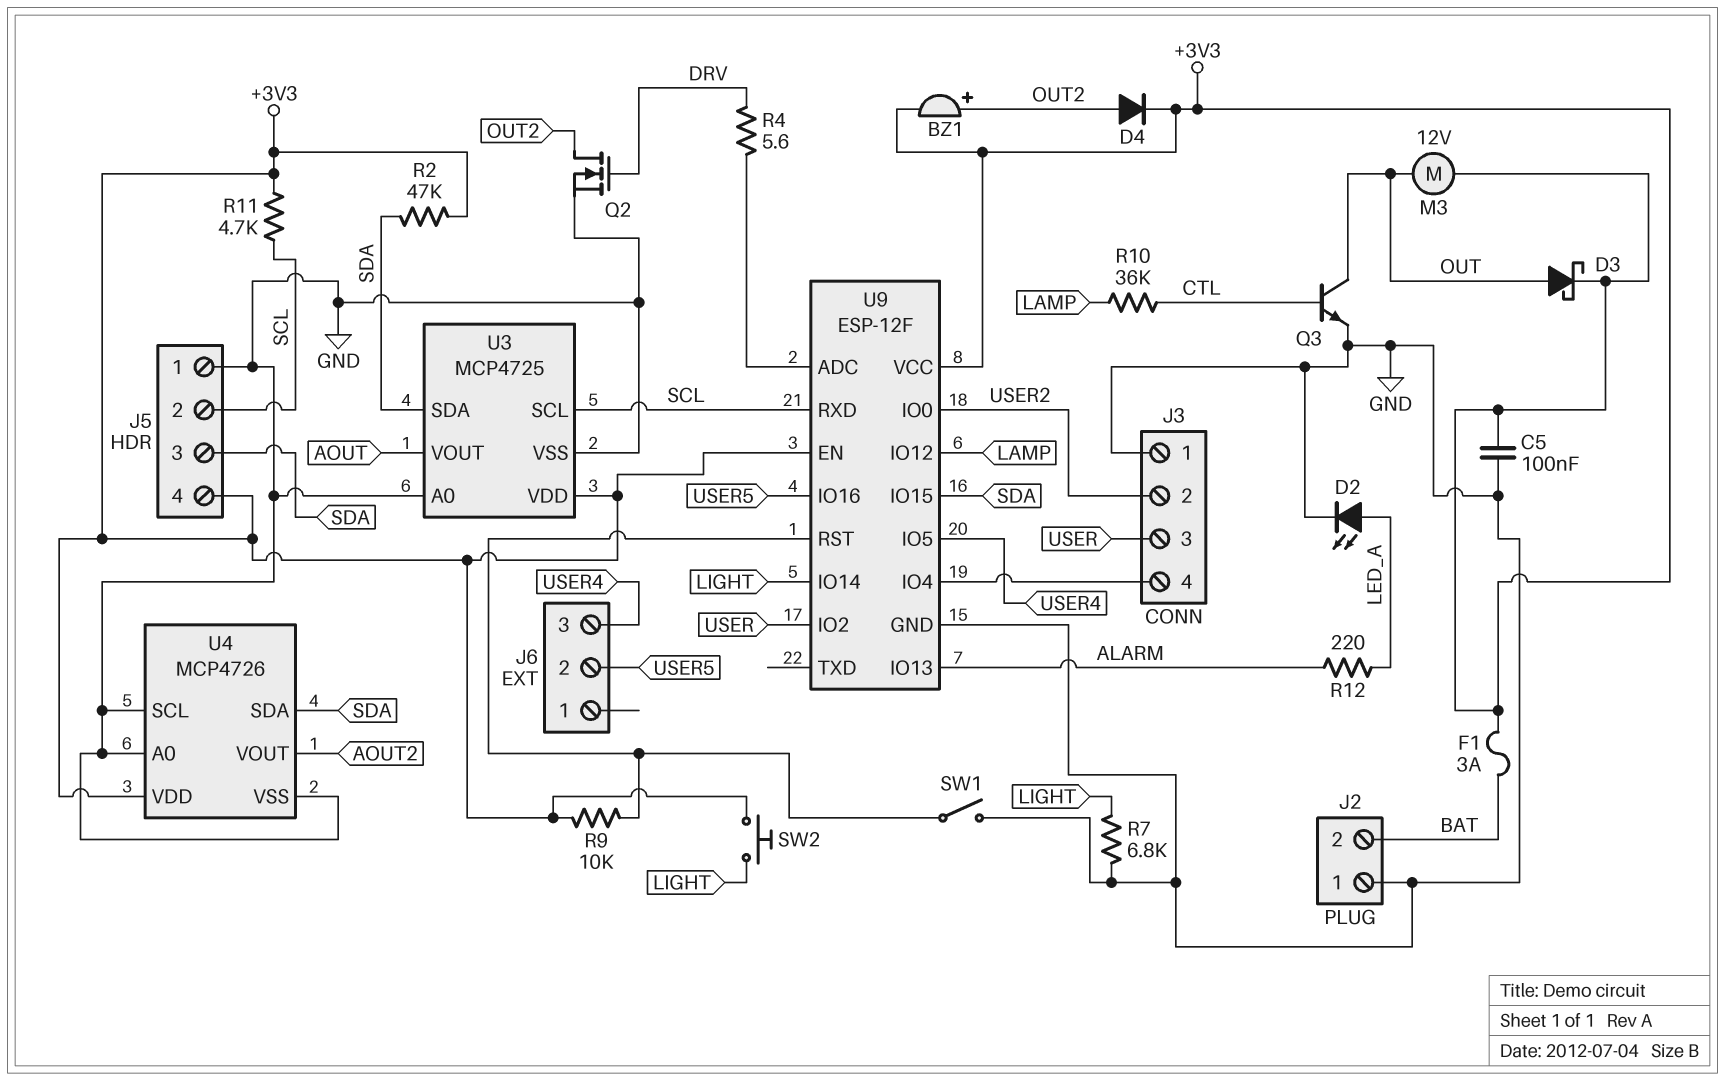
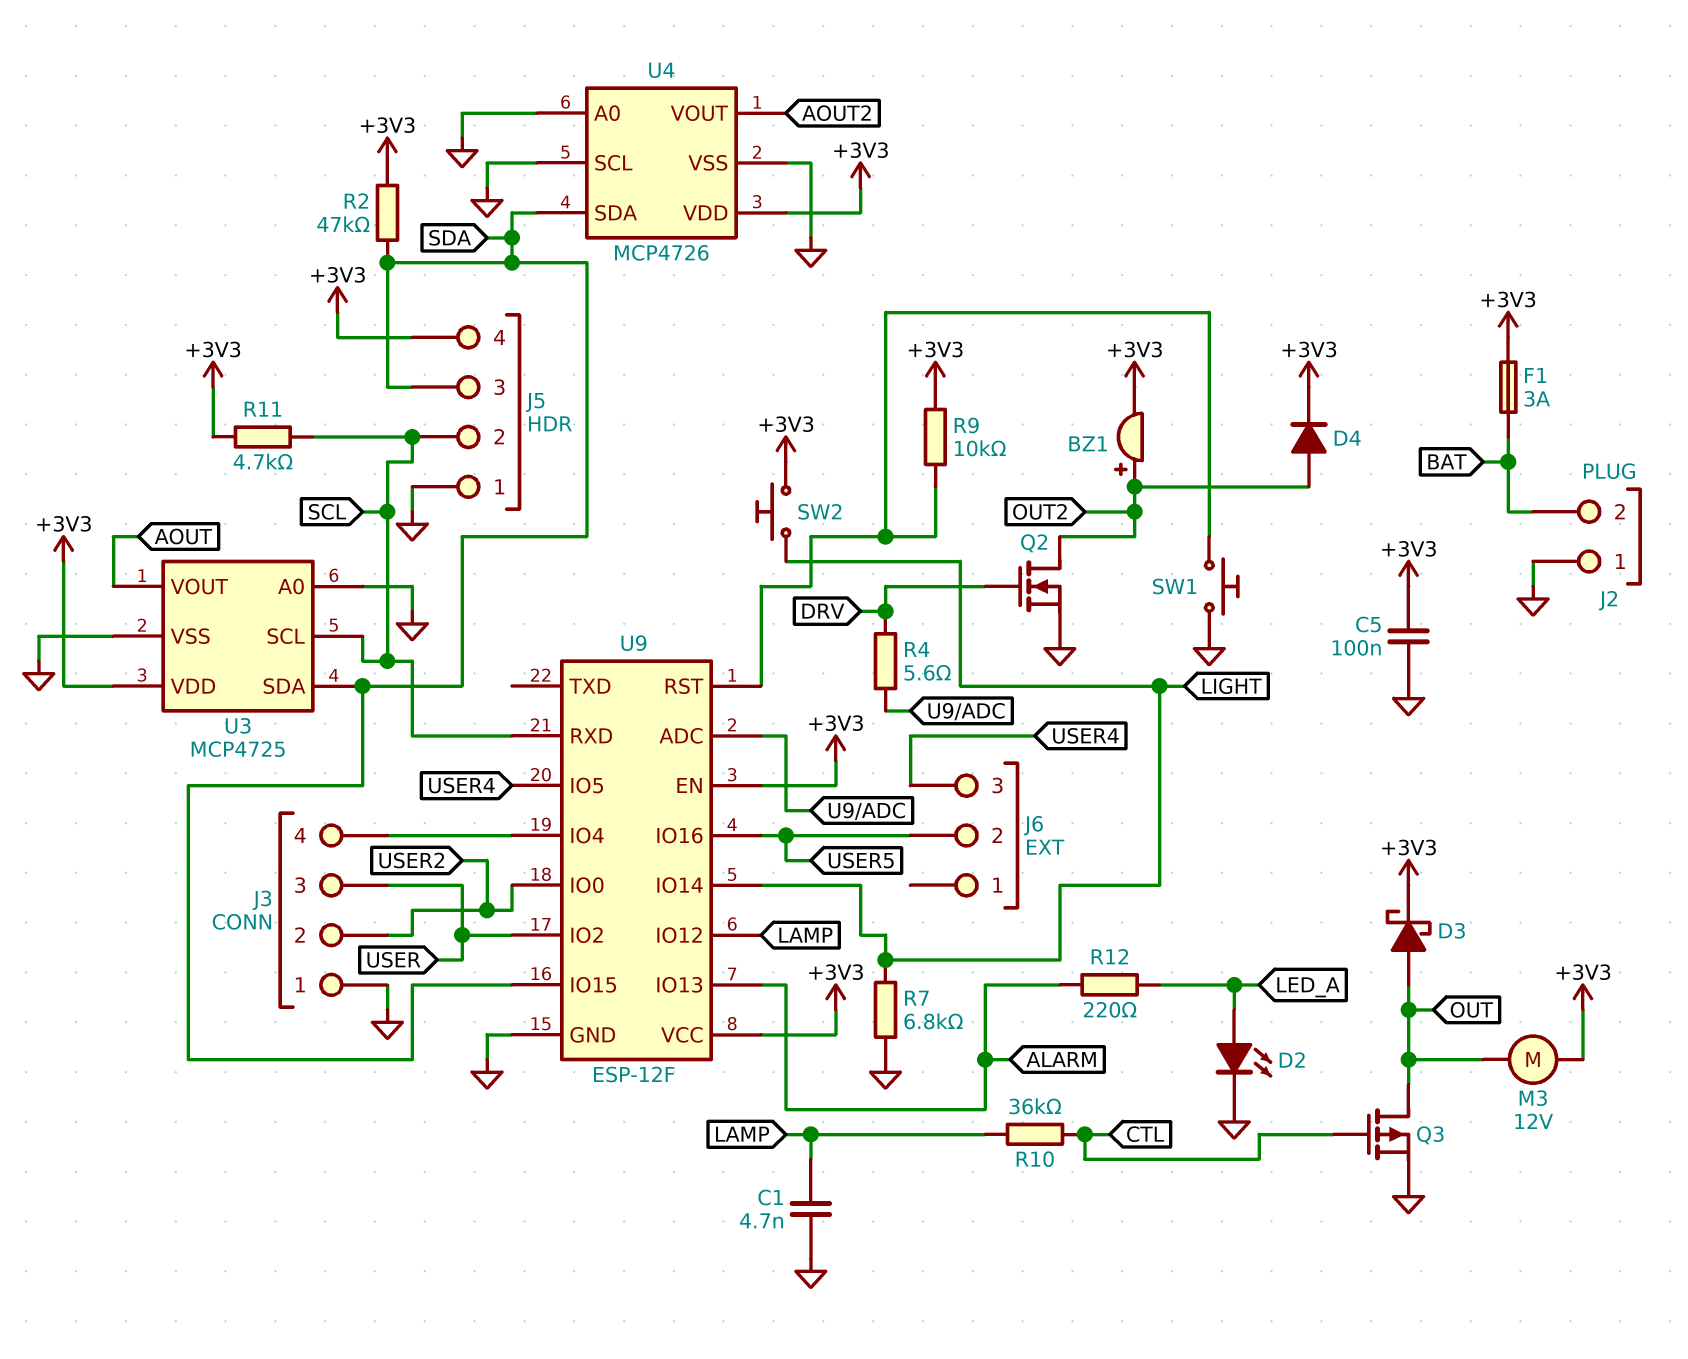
C1: none -> 4.7nF (GND, LAMP)
Q3: NPN (B CTL, C OUT, E GND) -> PMOS (G CTL, D OUT, S GND)
SW1: switch (GND, U9/RST) -> button (GND, U9/RST)

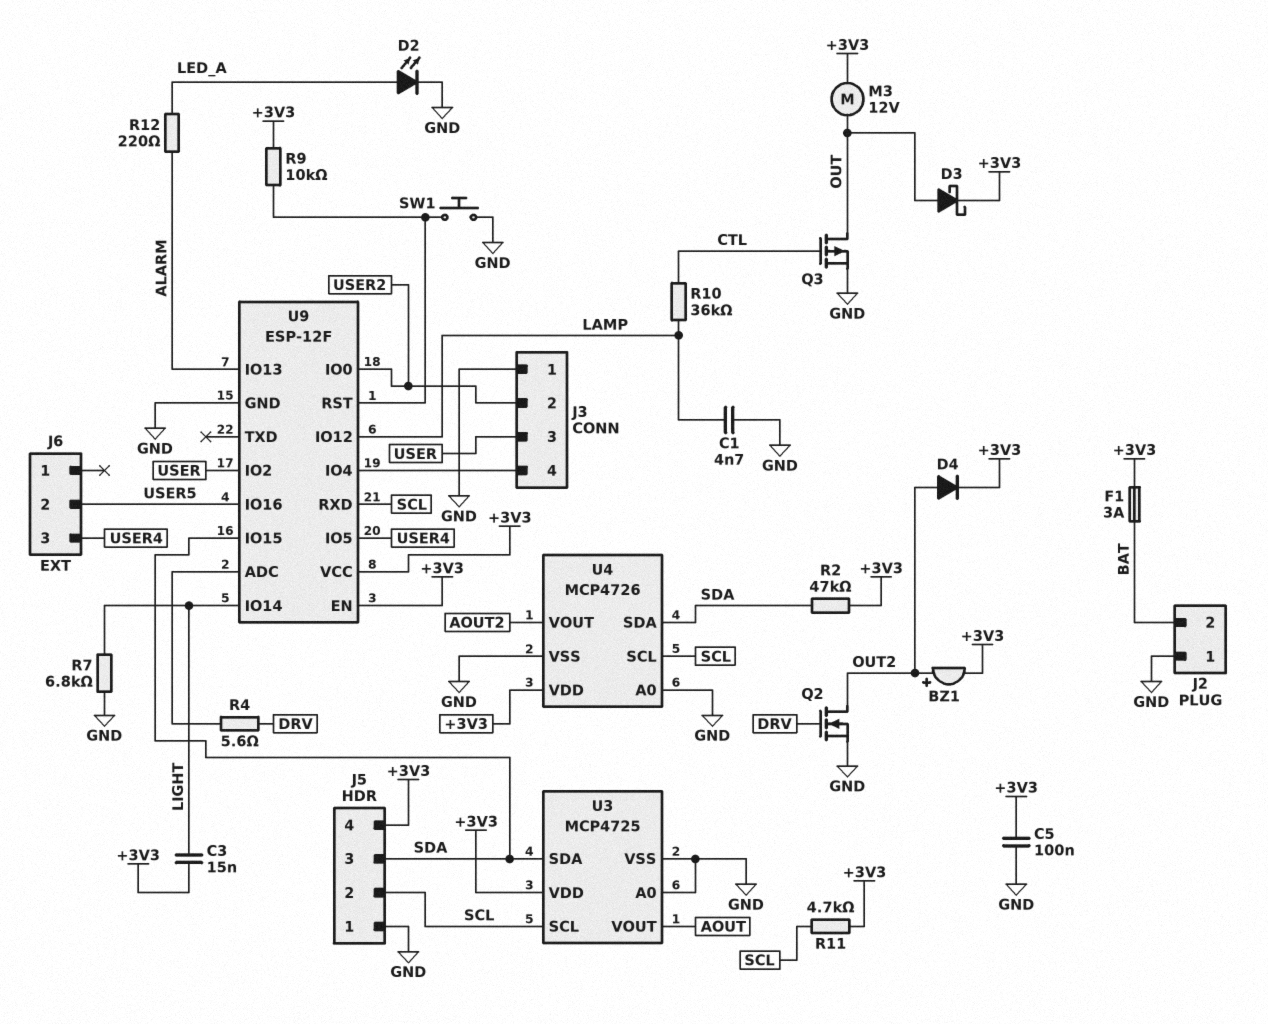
C3: none -> 15nF (+3V3, LIGHT)
SW2: button (+3V3, LIGHT) -> none
U4 pin SCL: GND -> SCL

